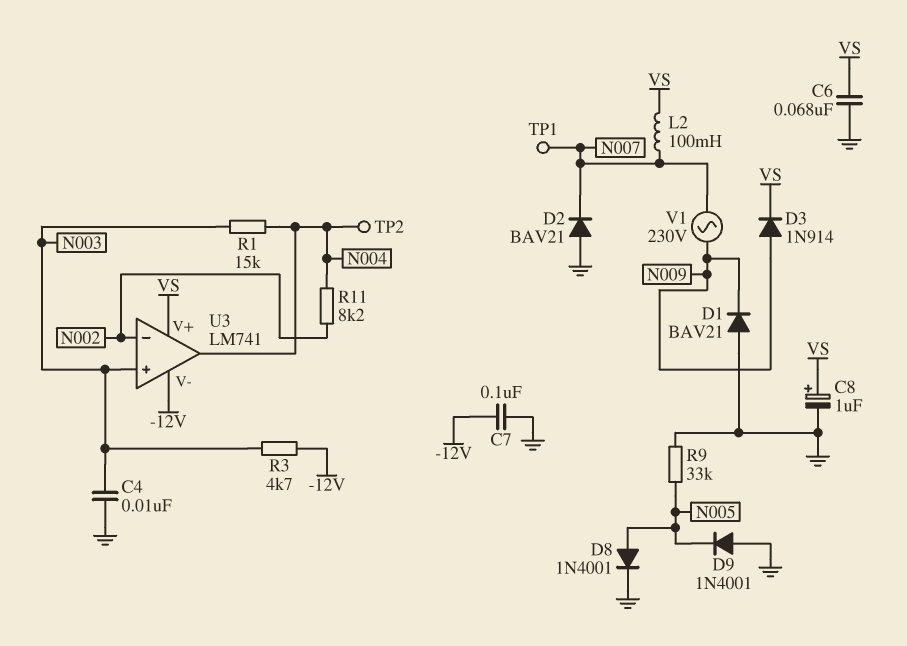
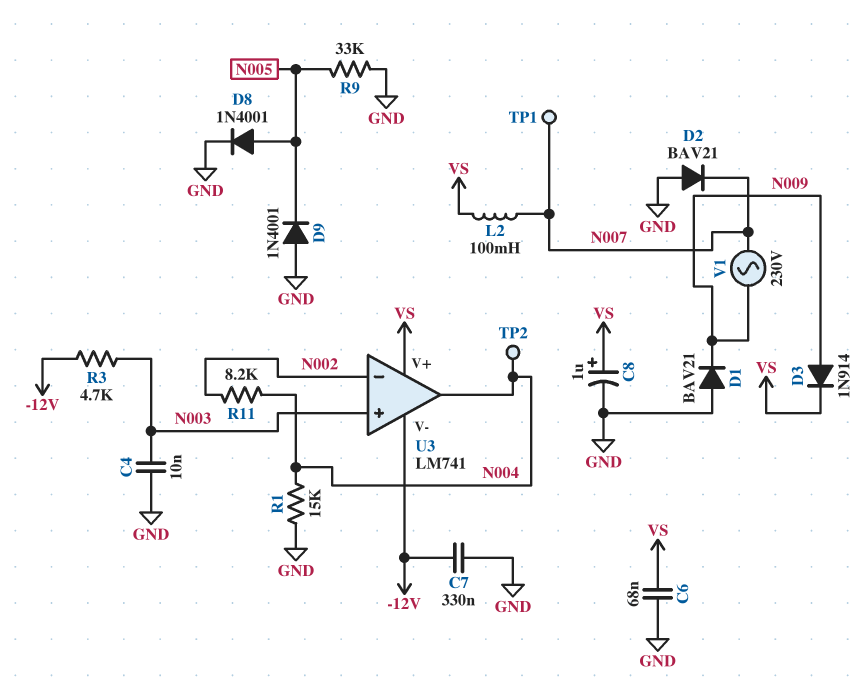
C7: 100nF (-12V, GND) -> 330nF (-12V, GND)
R1: 15k (N003, N004) -> 15k (GND, N004)

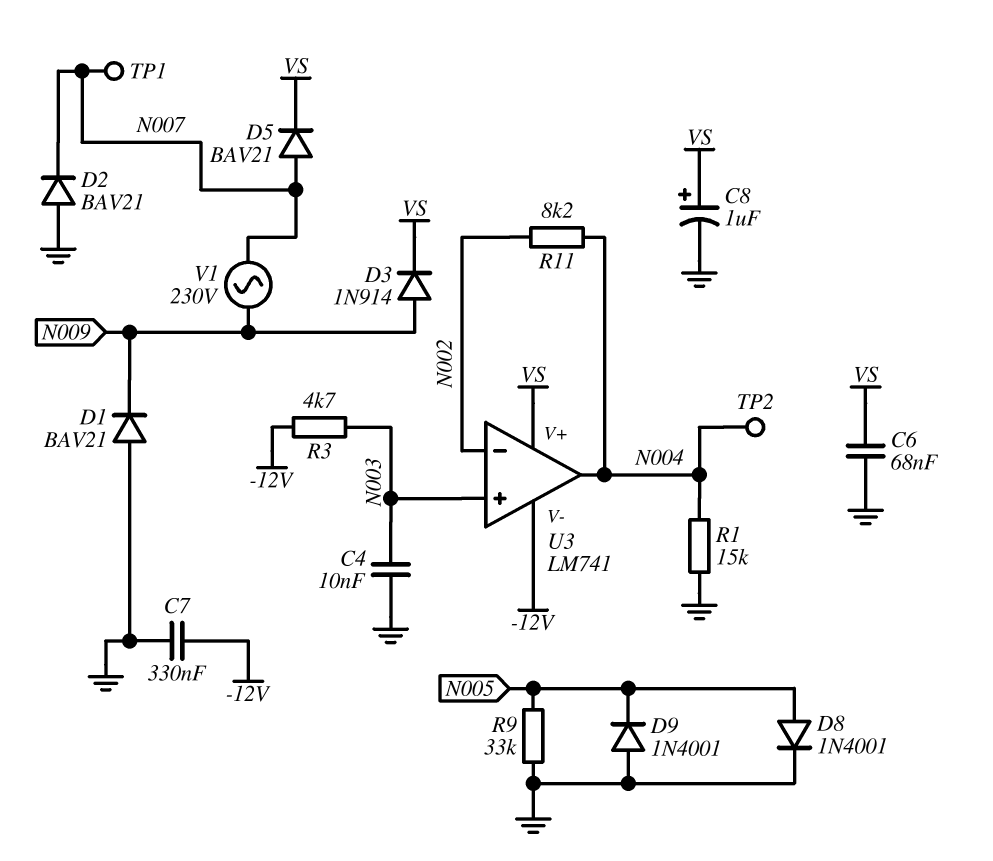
D5: none -> diode BAV21 (A N007, K VS)
L2: 100mH (N007, VS) -> none

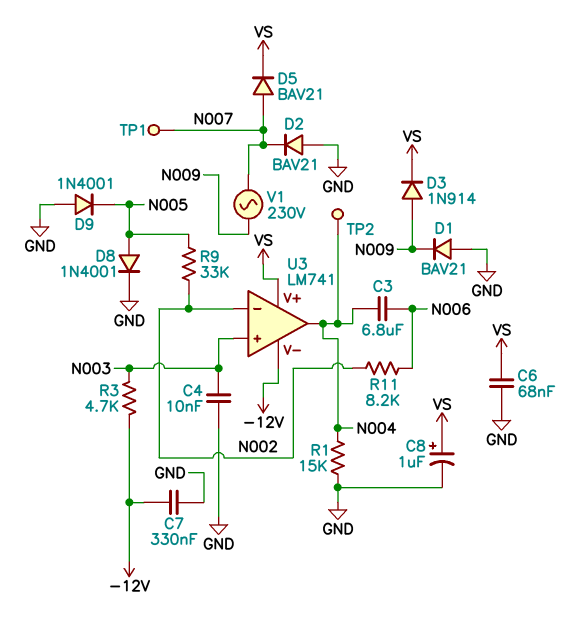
C3: none -> 6.8uF (N004, N006)
R9: 33k (GND, N005) -> 33k (N002, N005)
R11: 8.2k (N002, N004) -> 8.2k (N002, N006)

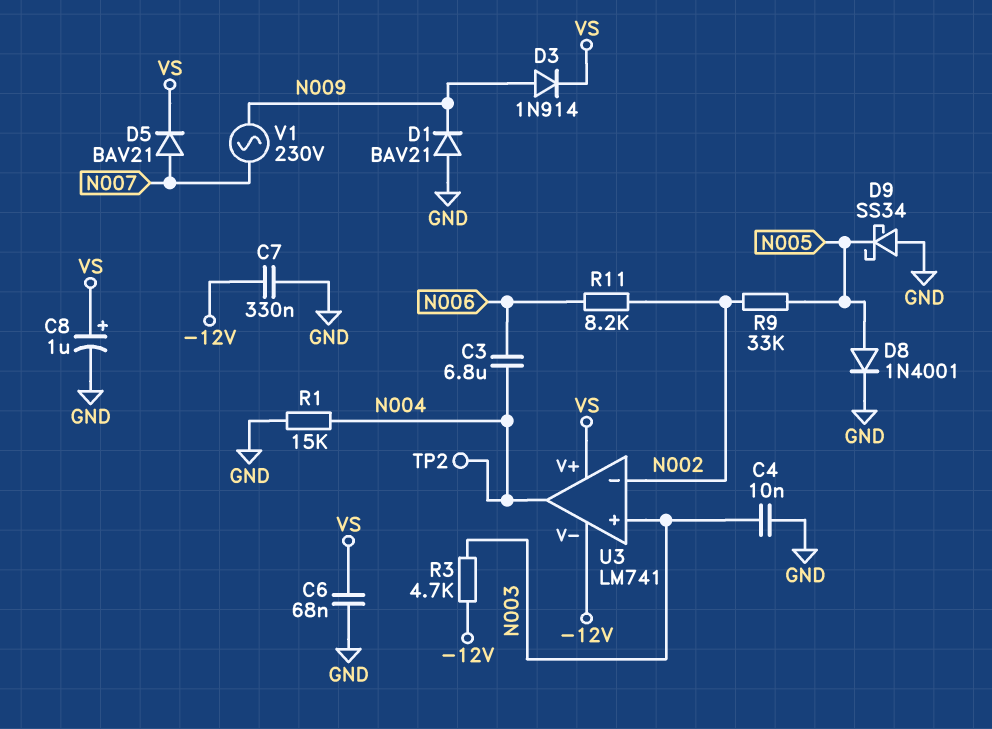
D2: diode BAV21 (A GND, K N007) -> none
D9: diode 1N4001 (A GND, K N005) -> schottky SS34 (A GND, K N005)
TP1: test point (N007) -> none

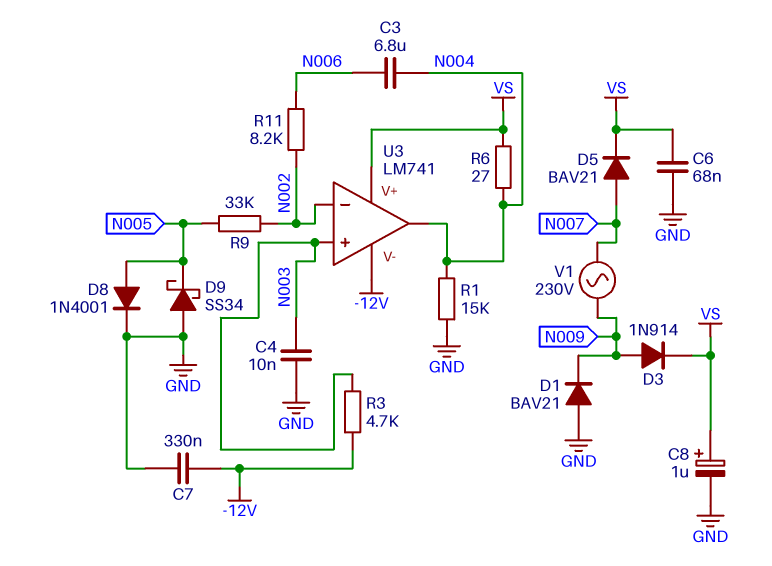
R6: none -> 27 (N004, VS)
TP2: test point (N004) -> none

